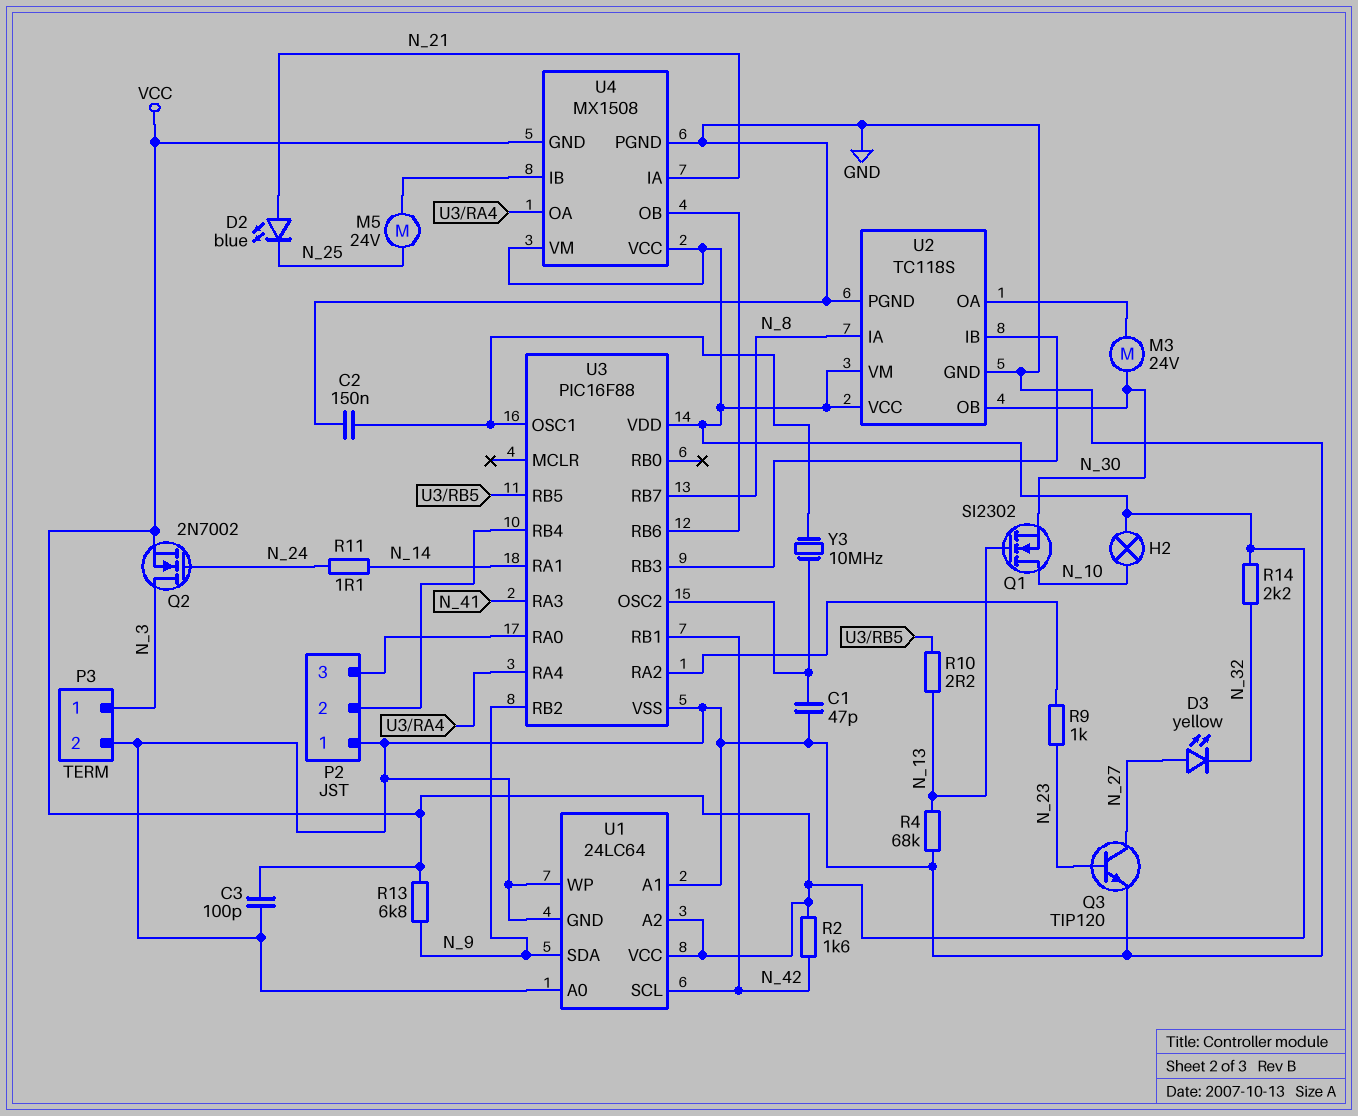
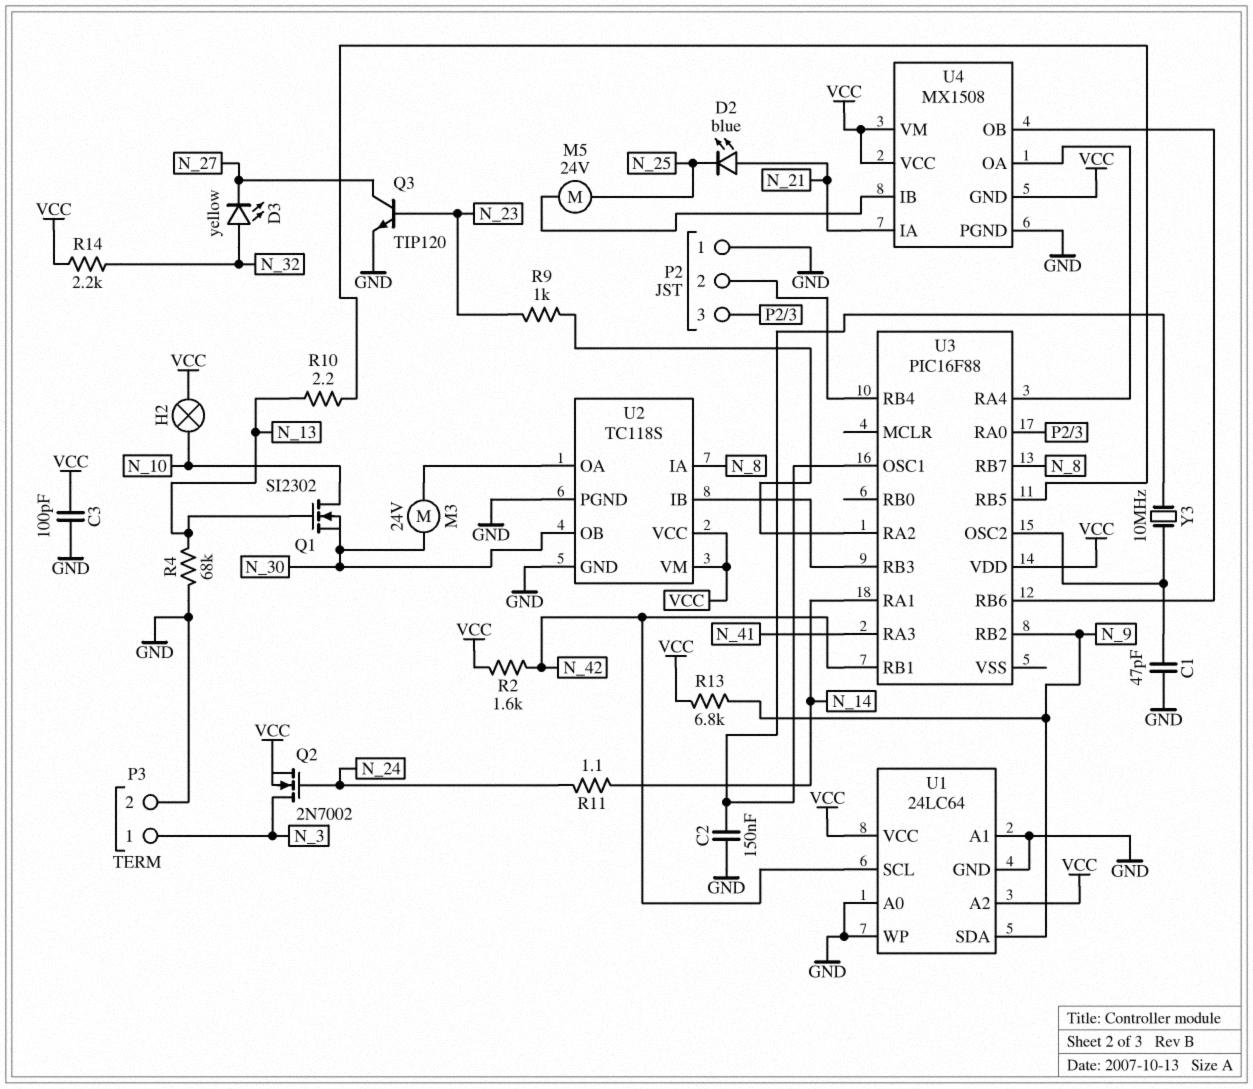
D3: LED yellow (A N_27, K N_32) -> LED yellow (A N_32, K N_27)
U3 pin VSS: GND -> none

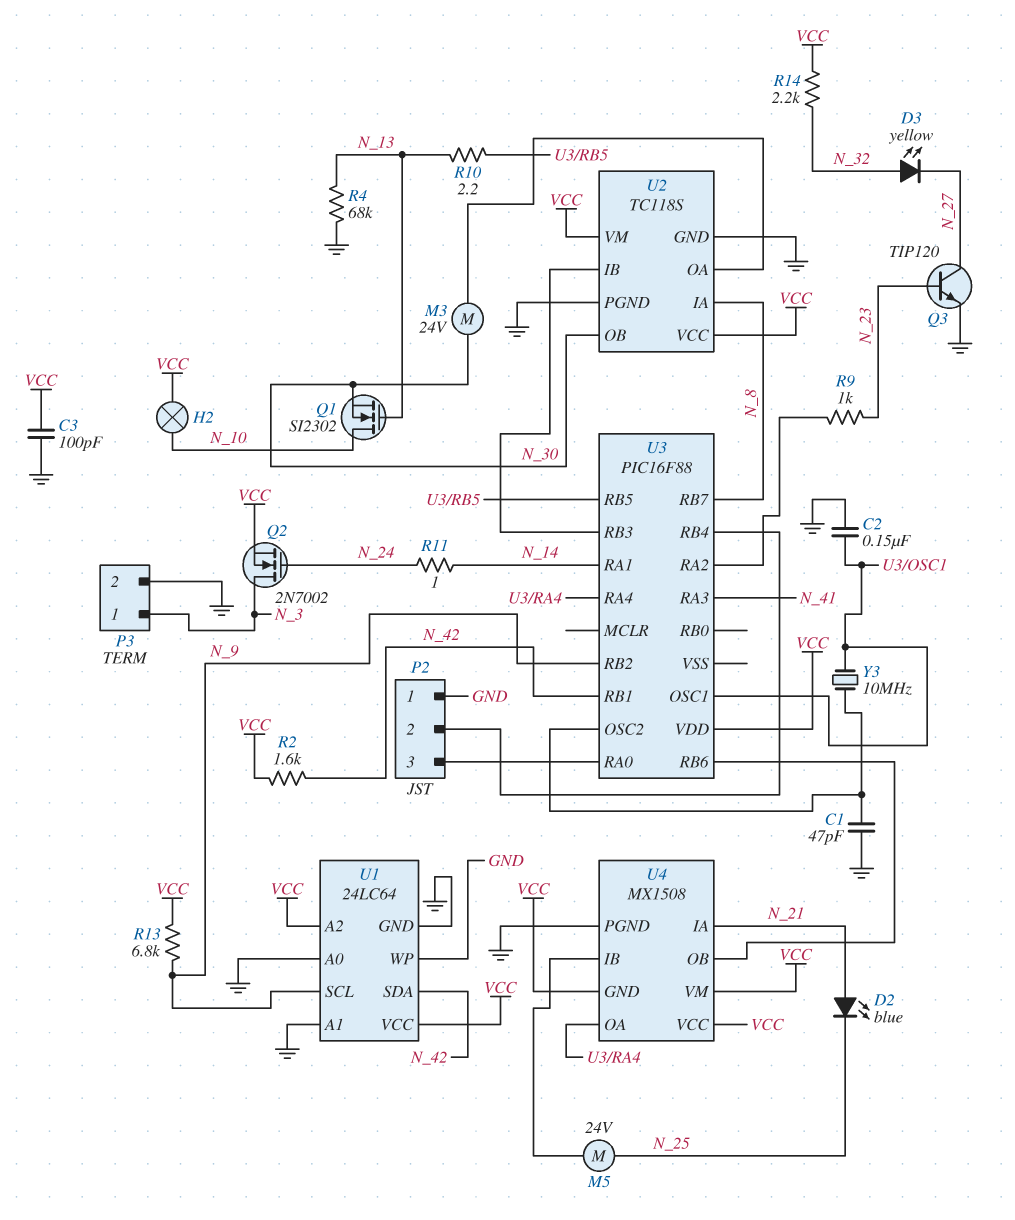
R11: 1.1 (N_14, N_24) -> 1 (N_14, N_24)
U1 pin SCL: N_42 -> N_9
U1 pin SDA: N_9 -> N_42

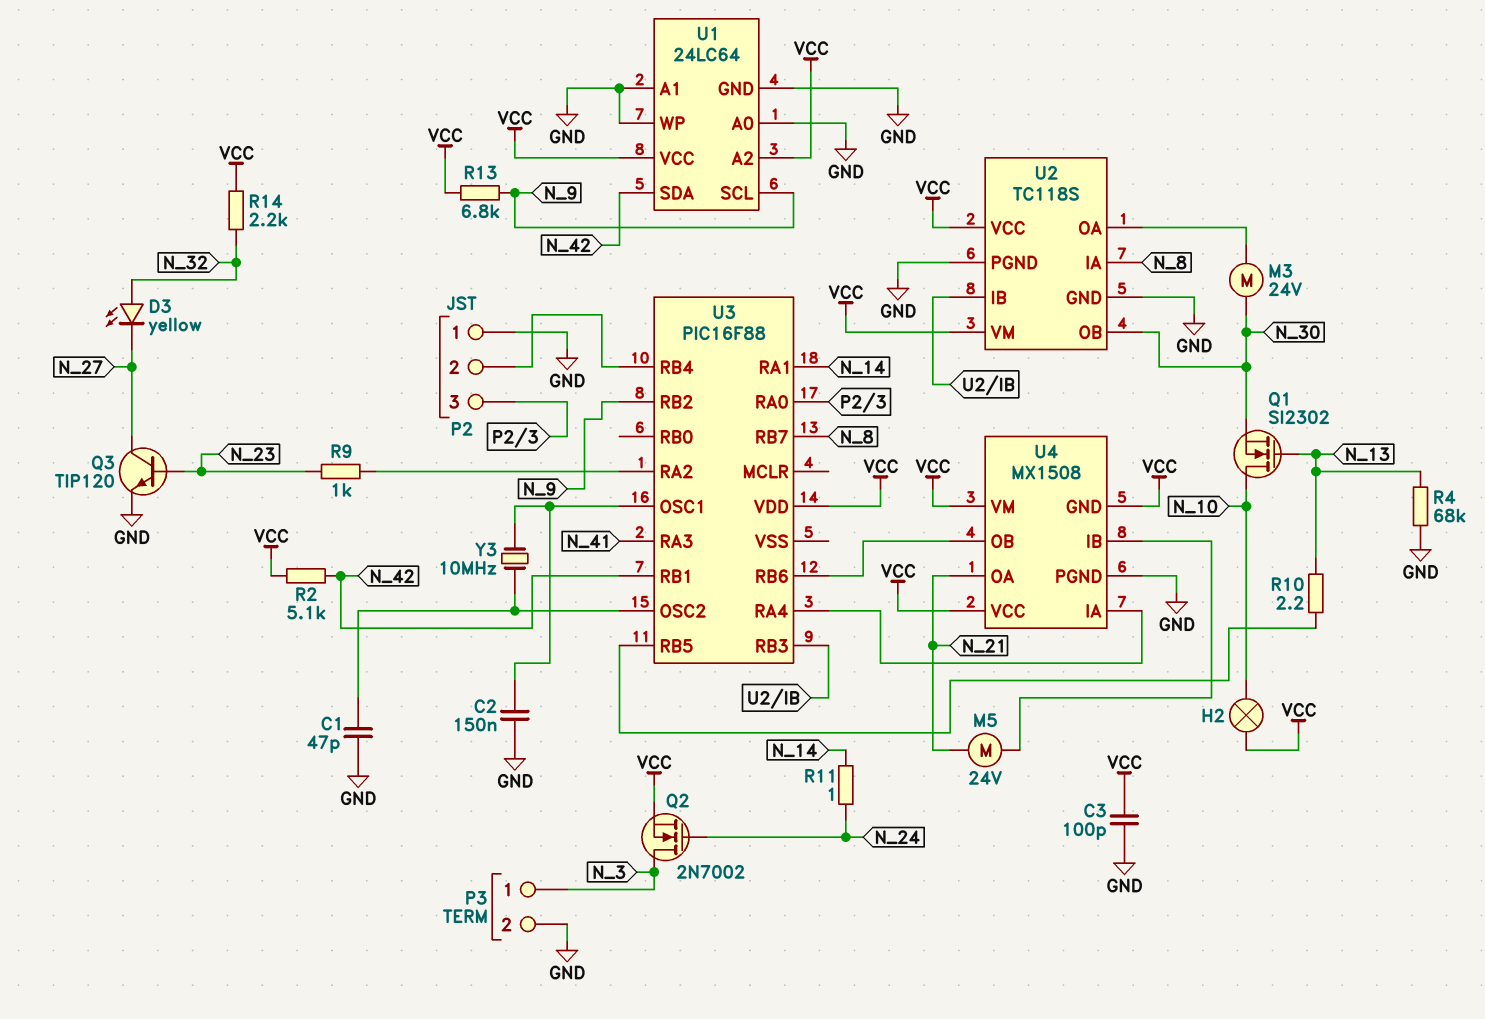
D2: LED blue (A N_21, K N_25) -> none
M5: motor 24V (N_25, U4/IB) -> motor 24V (N_21, U4/IB)
R2: 1.6k (N_42, VCC) -> 5.1k (N_42, VCC)
U4 pin IA: N_21 -> U3/RA4
U4 pin OA: U3/RA4 -> N_21

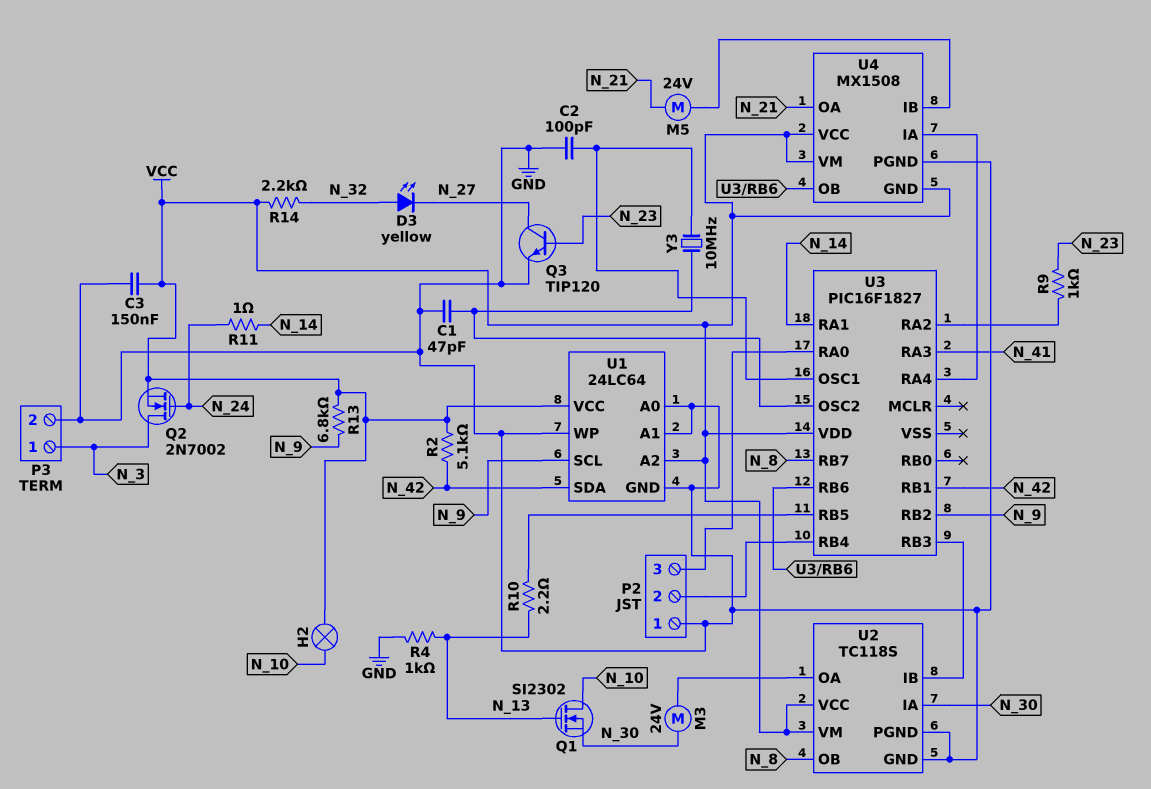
C2: 150nF (GND, U3/OSC1) -> 100pF (GND, U3/OSC1)
C3: 100pF (GND, VCC) -> 150nF (GND, VCC)
R4: 68k (GND, N_13) -> 1k (GND, N_13)
U2 pin IA: N_8 -> N_30
U2 pin OB: N_30 -> N_8
U3: PIC16F88 -> PIC16F1827

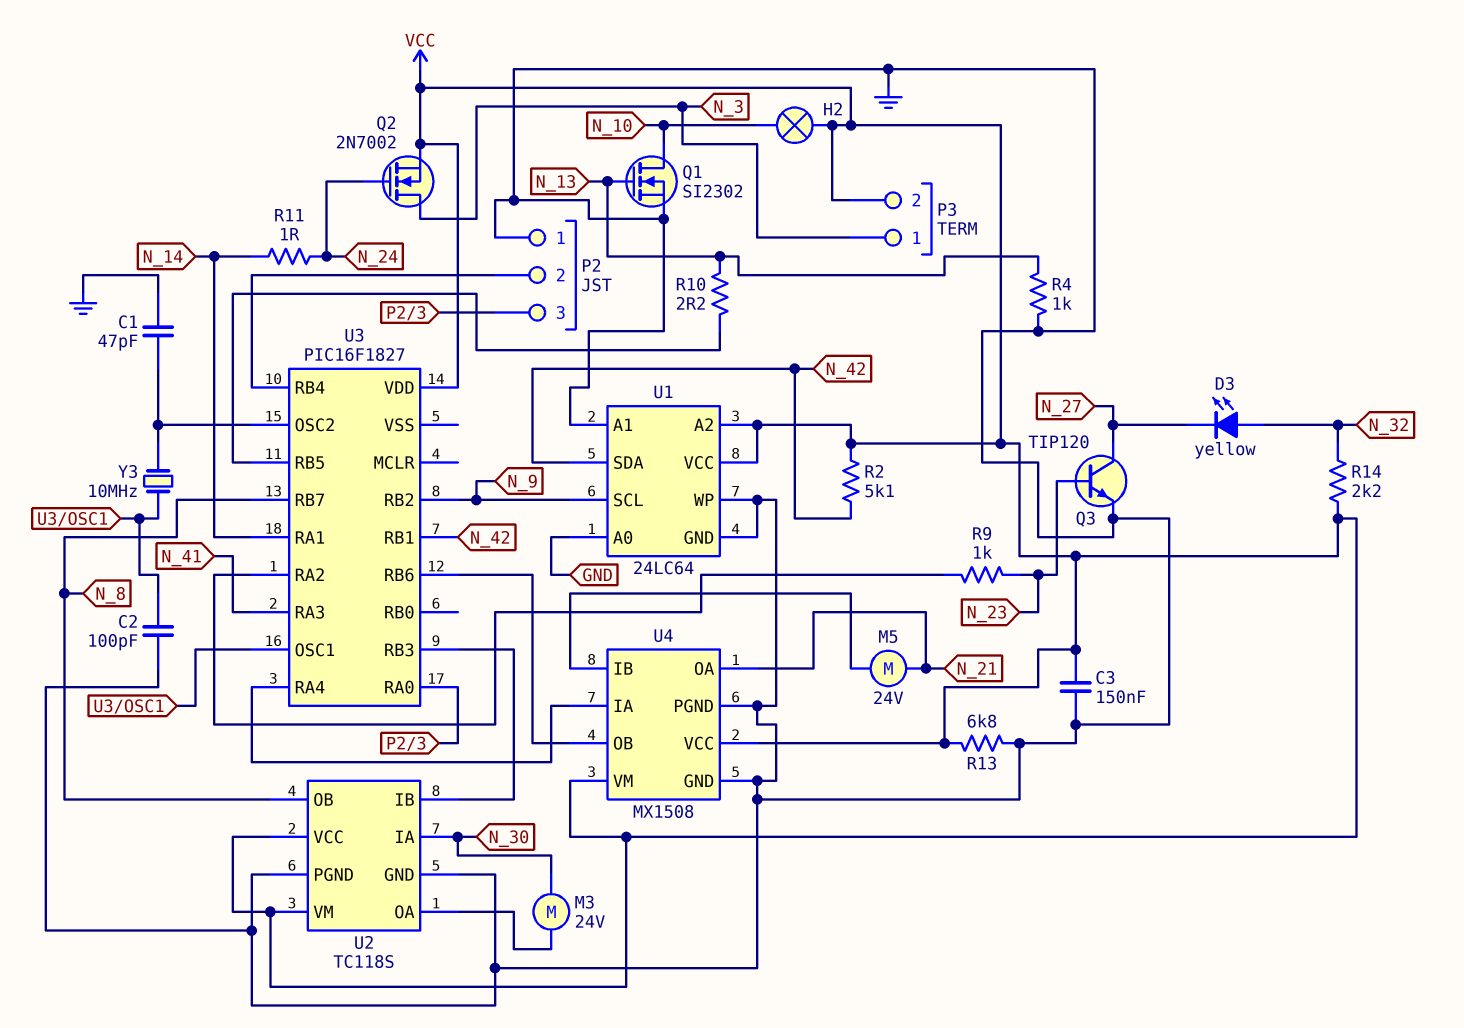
P3 pin 2: GND -> VCC
Q1: NMOS SI2302 (G N_13, D N_10, S N_30) -> NMOS SI2302 (G N_13, D N_10, S GND)
R13: 6.8k (N_9, VCC) -> 6.8k (GND, VCC)
U4 pin GND: VCC -> GND

